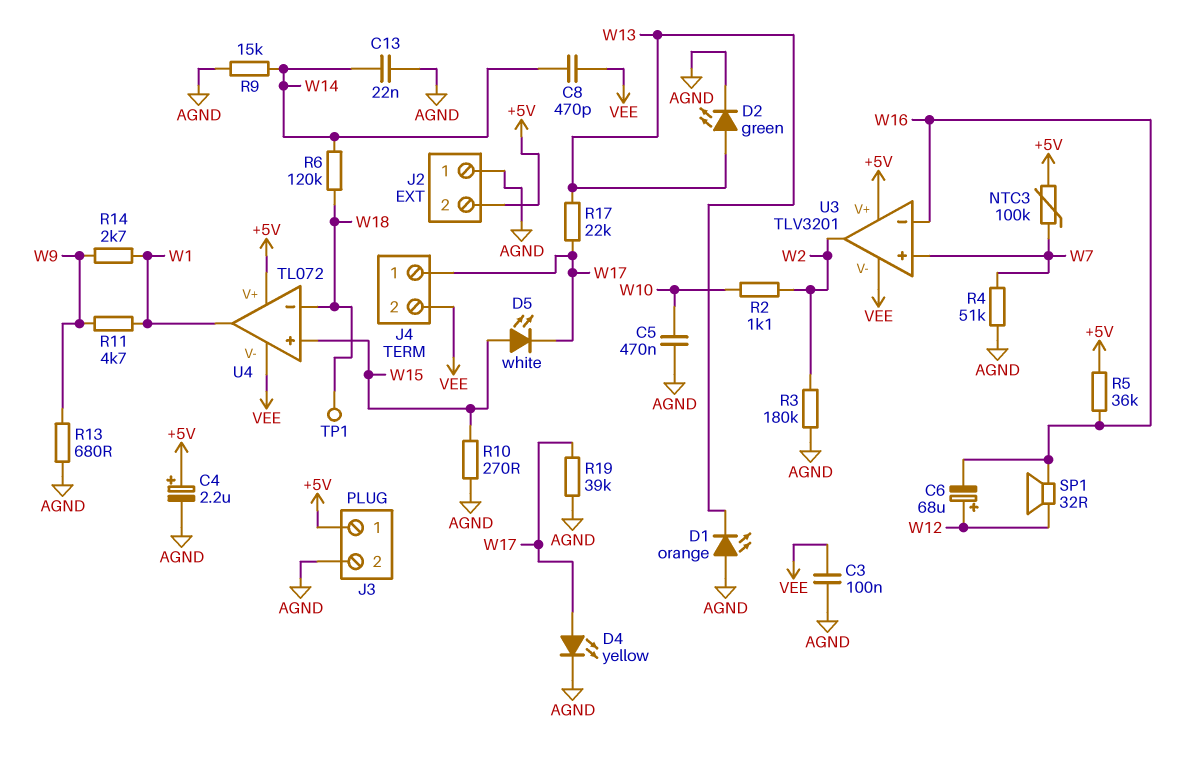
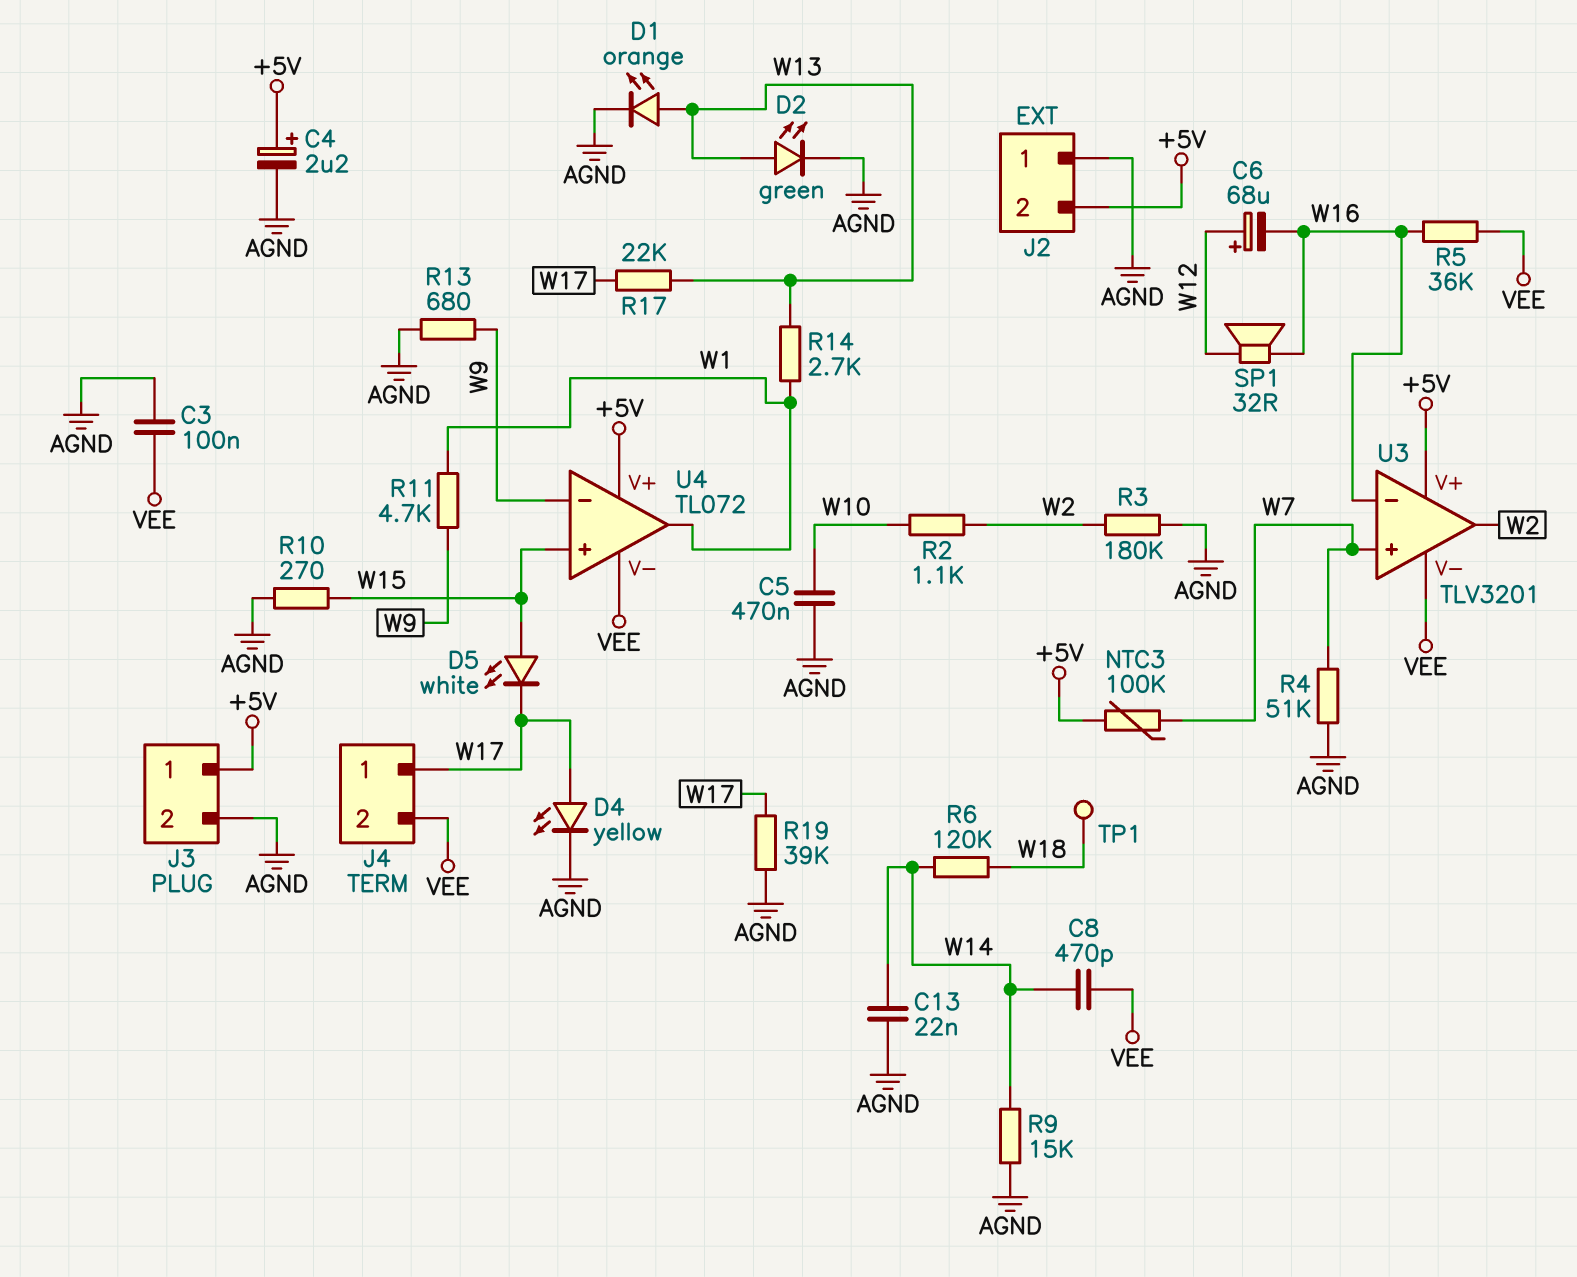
D1: LED orange (A AGND, K W13) -> LED orange (A W13, K AGND)
R5: 36k (+5V, W16) -> 36k (VEE, W16)
R14: 2.7k (W1, W9) -> 2.7k (W1, W13)
U4 pin in-: W18 -> W9

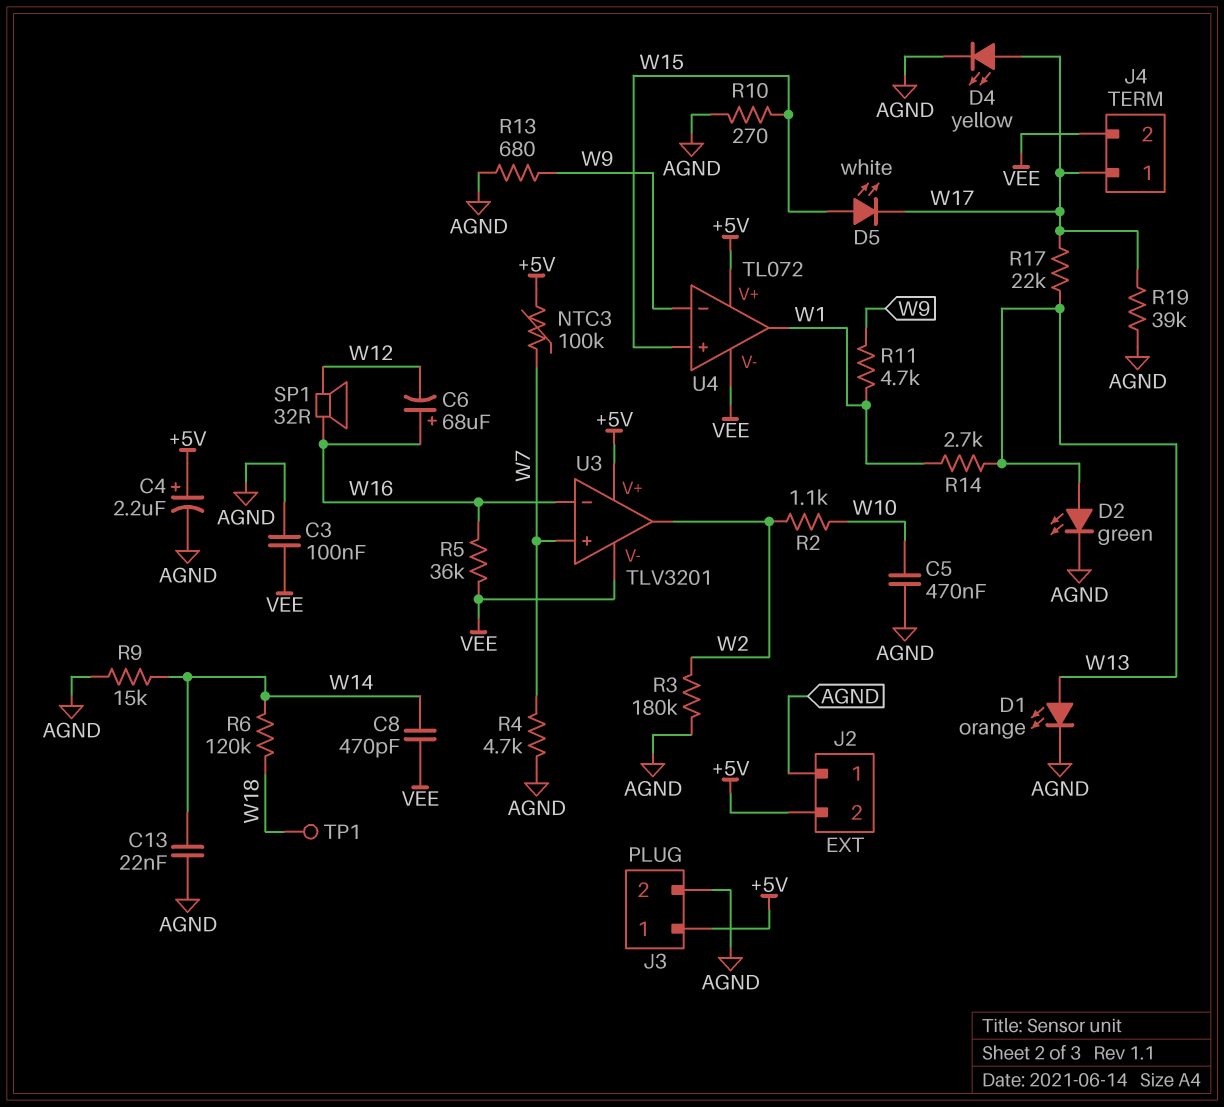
C6: 68uF (plus W12, minus W16) -> 68uF (plus W16, minus W12)
R4: 51k (AGND, W7) -> 4.7k (AGND, W7)

